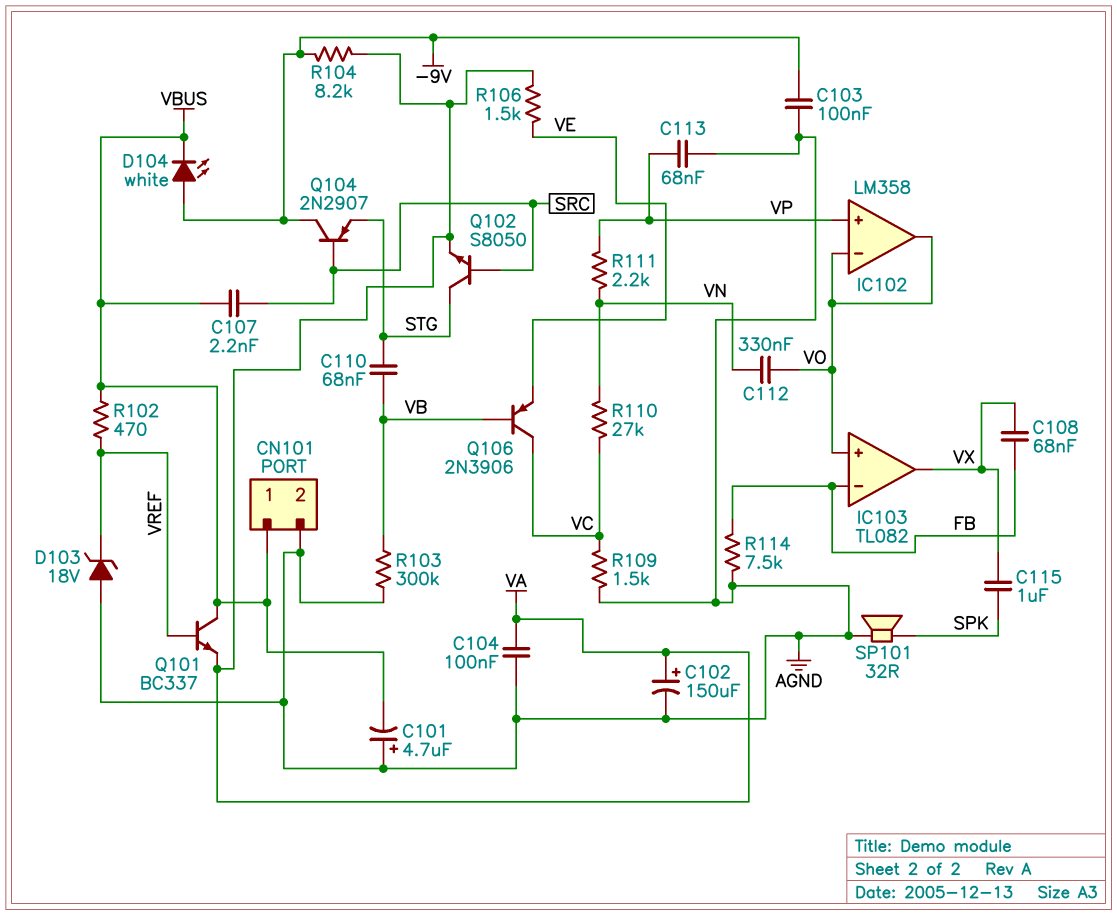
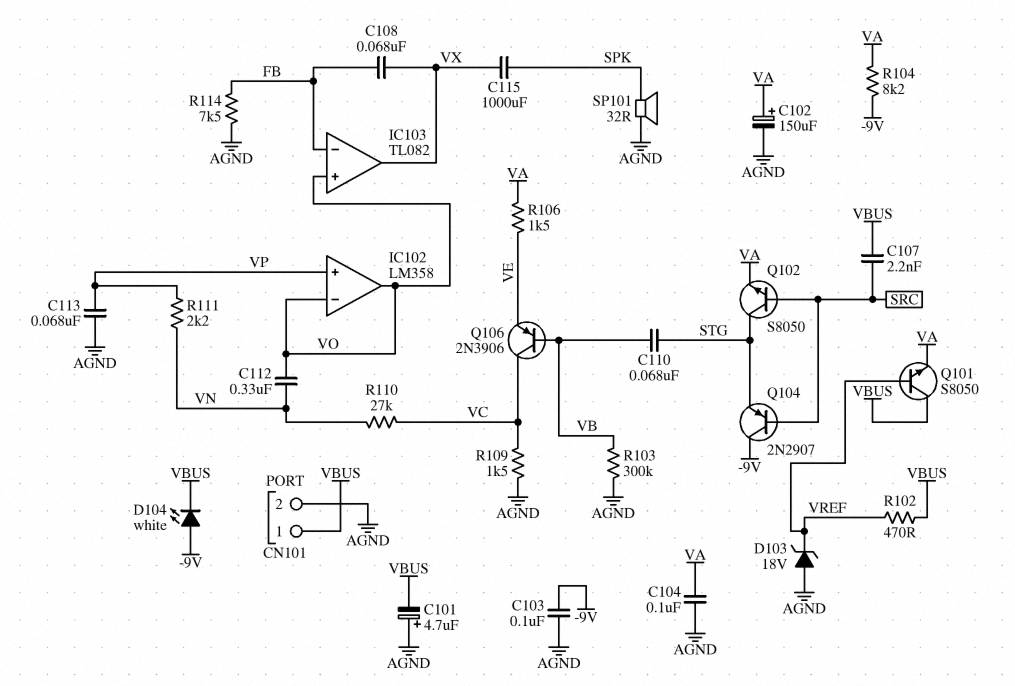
C115: 1uF (SPK, VX) -> 1000uF (SPK, VX)
Q101: NPN BC337 (B VREF, C VBUS, E VA) -> NPN S8050 (B VREF, C VBUS, E VA)

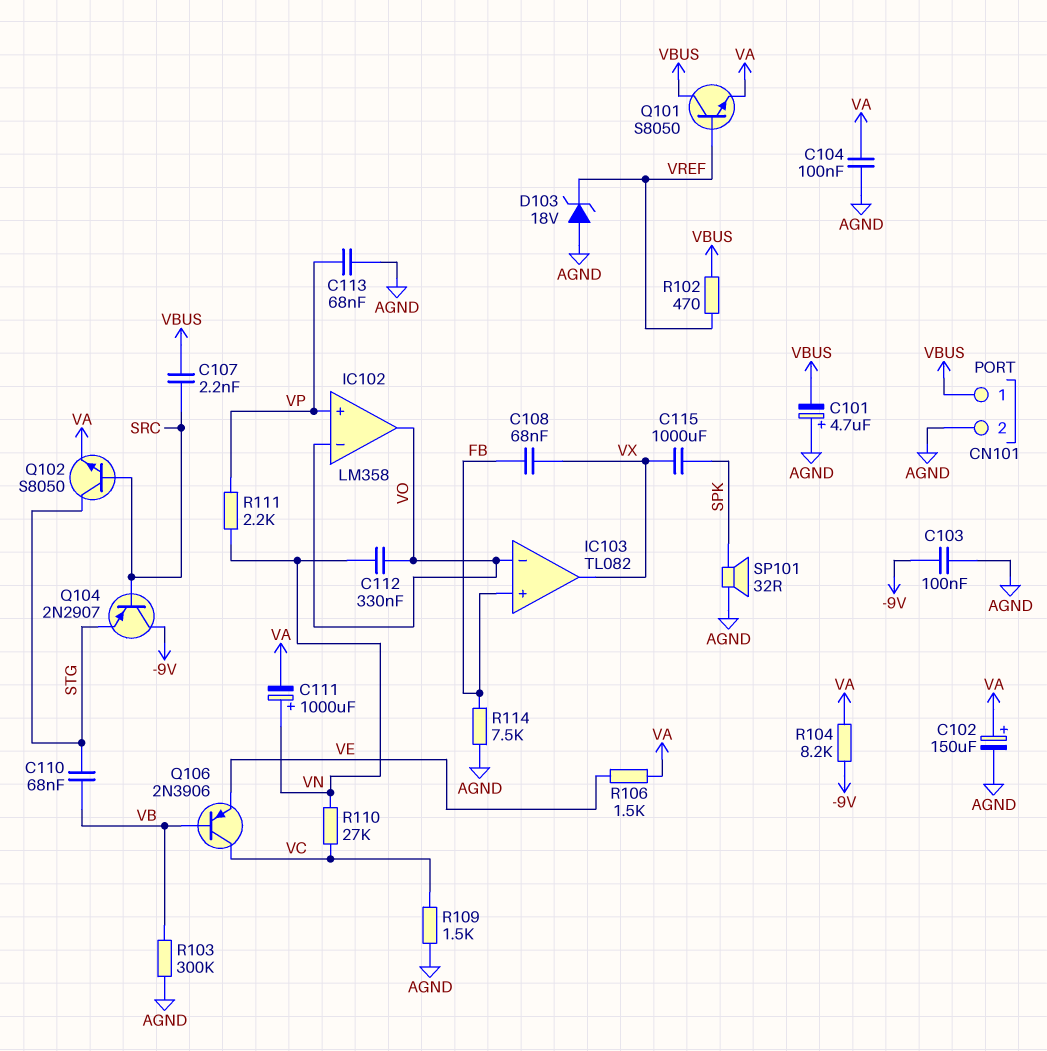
C111: none -> 1000uF (plus VN, minus VA)
D104: LED white (A -9V, K VBUS) -> none
IC103 pin in+: VO -> FB
IC103 pin in-: FB -> VO

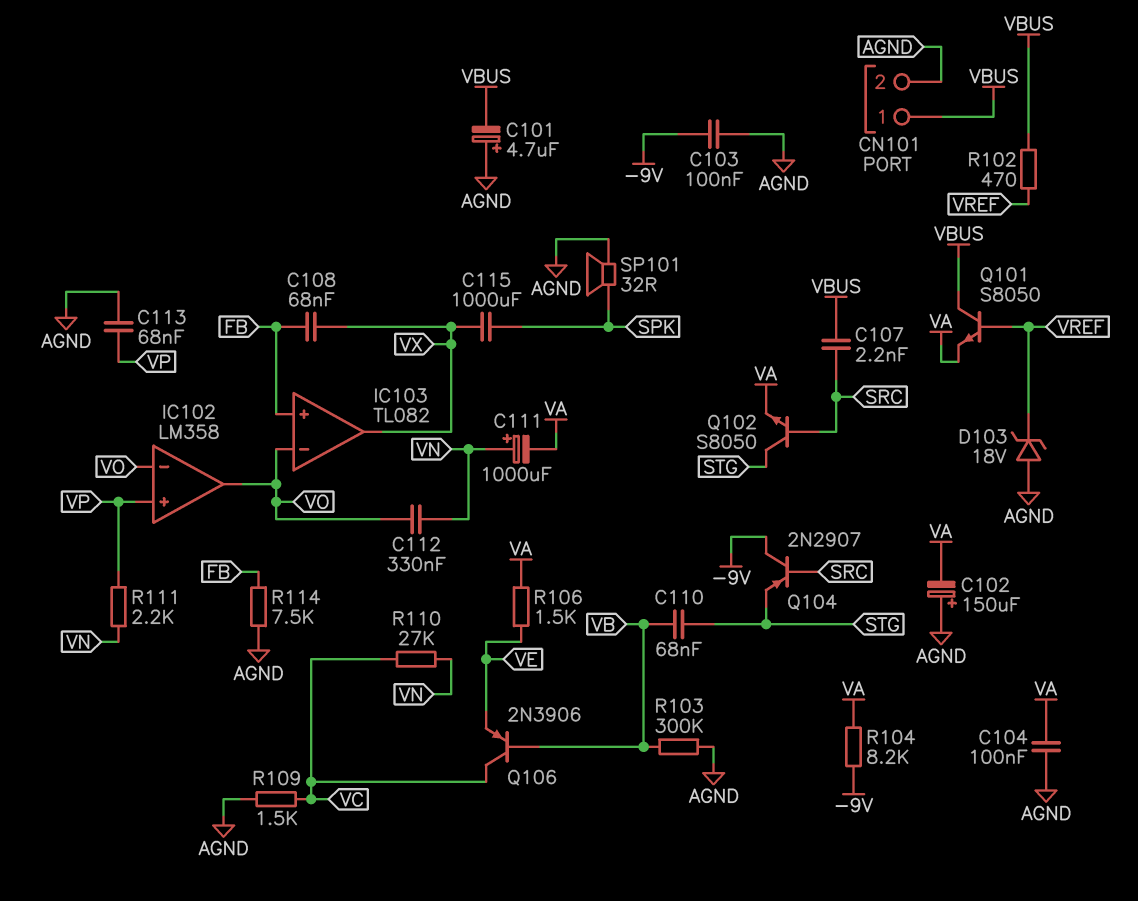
C102: 150uF (plus VA, minus AGND) -> 150uF (plus AGND, minus VA)

